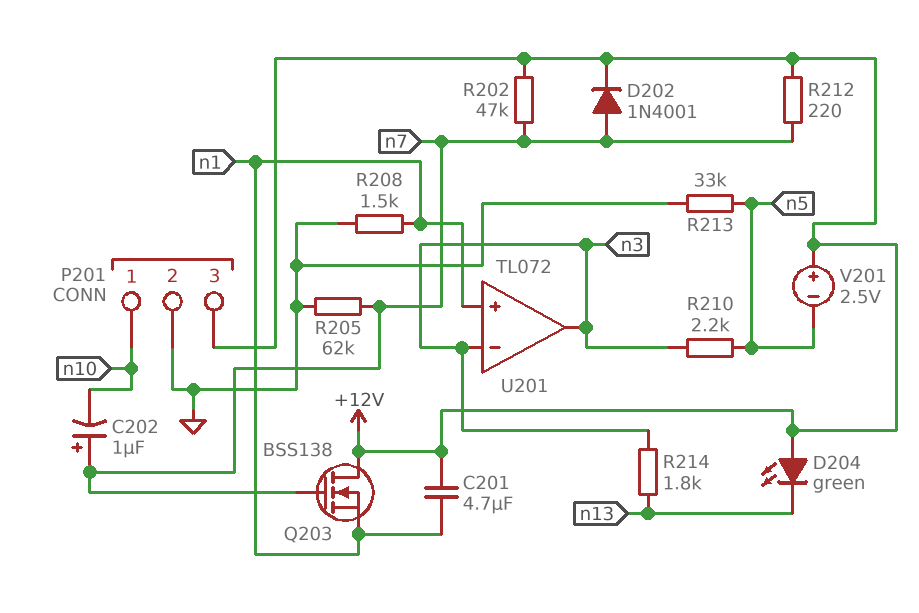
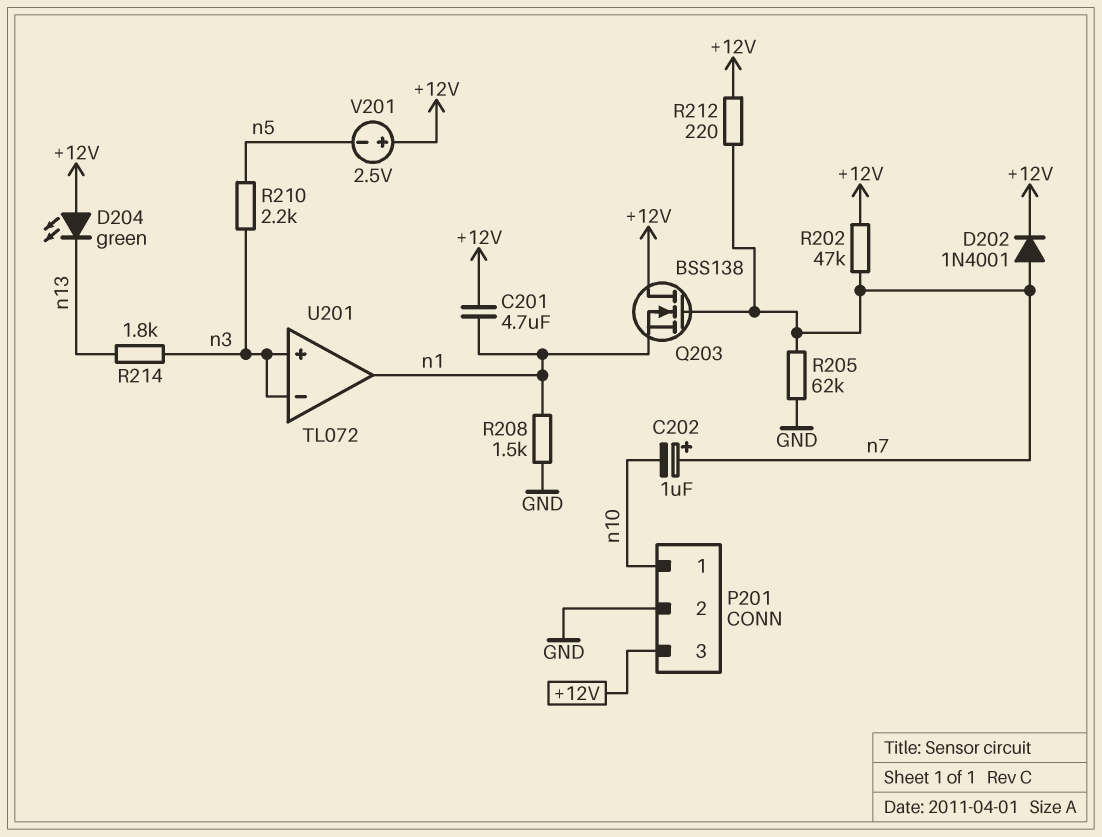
R213: 33k (GND, n5) -> none
U201 pin in+: n1 -> n3
U201 pin out: n3 -> n1

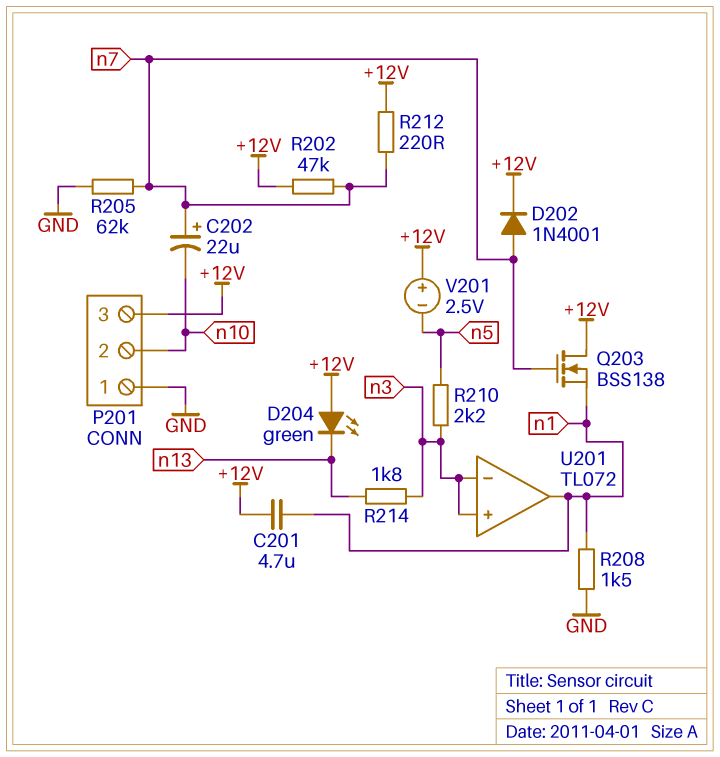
C202: 1uF (plus n7, minus n10) -> 22uF (plus n7, minus n10)
P201 pin 1: n10 -> GND
P201 pin 2: GND -> n10

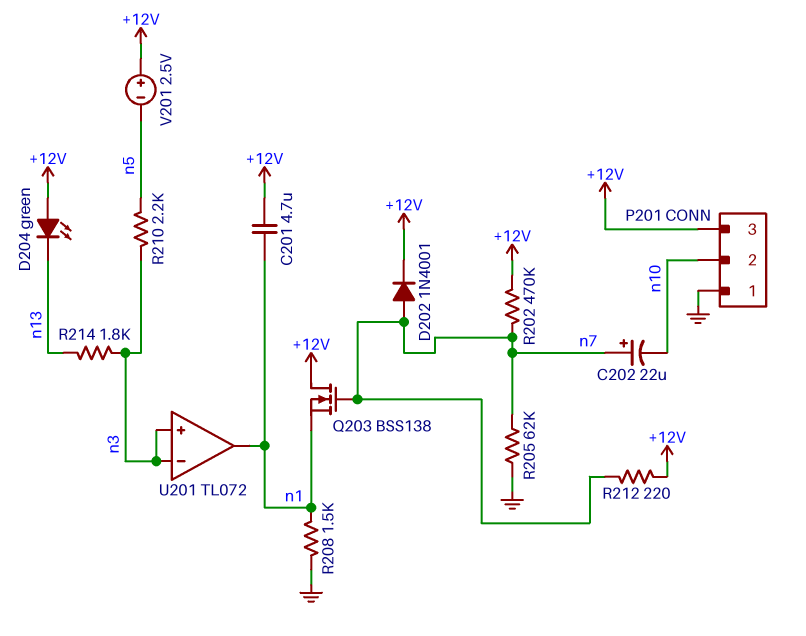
R202: 47k (+12V, n7) -> 470k (+12V, n7)

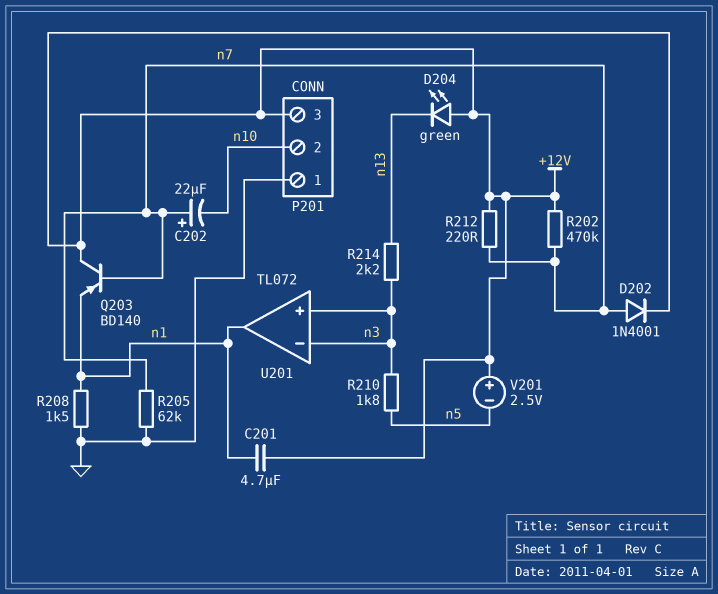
Q203: NMOS BSS138 (G n7, D +12V, S n1) -> PNP BD140 (B n7, C +12V, E n1)
R210: 2.2k (n3, n5) -> 1.8k (n3, n5)
R214: 1.8k (n3, n13) -> 2.2k (n3, n13)

